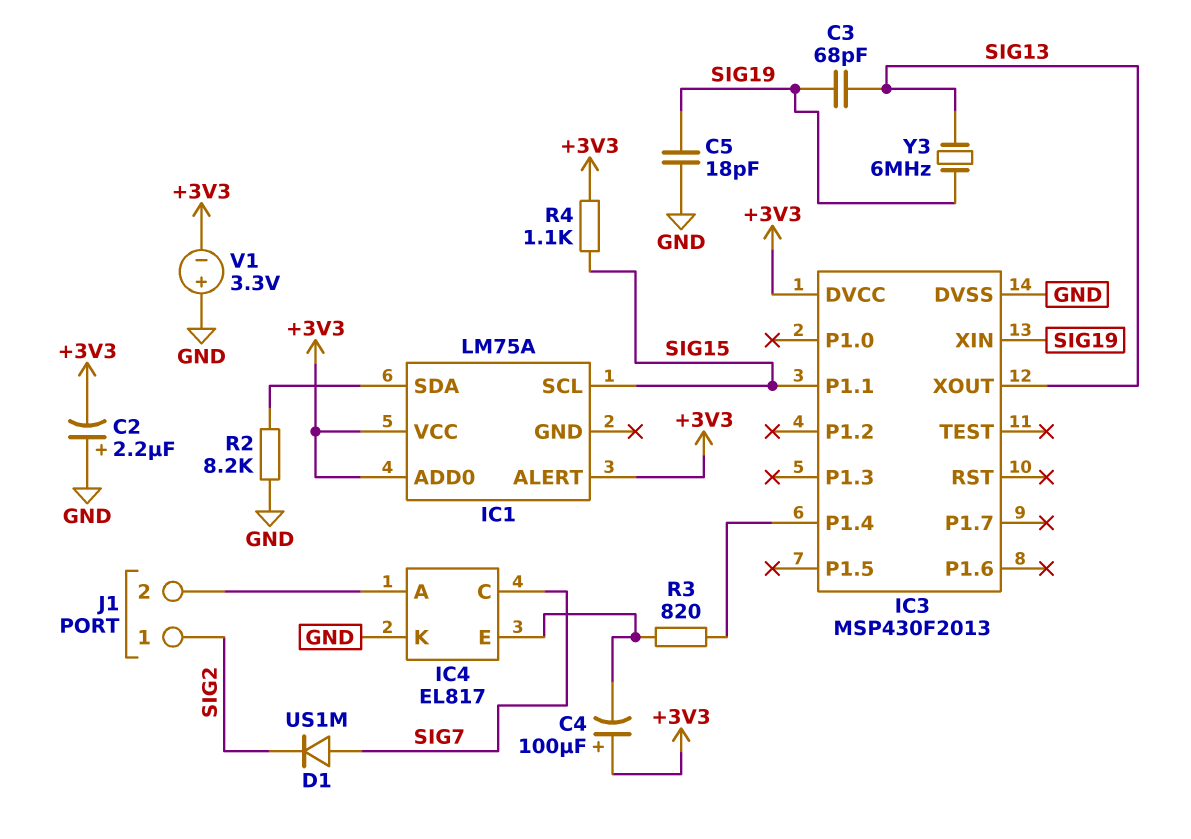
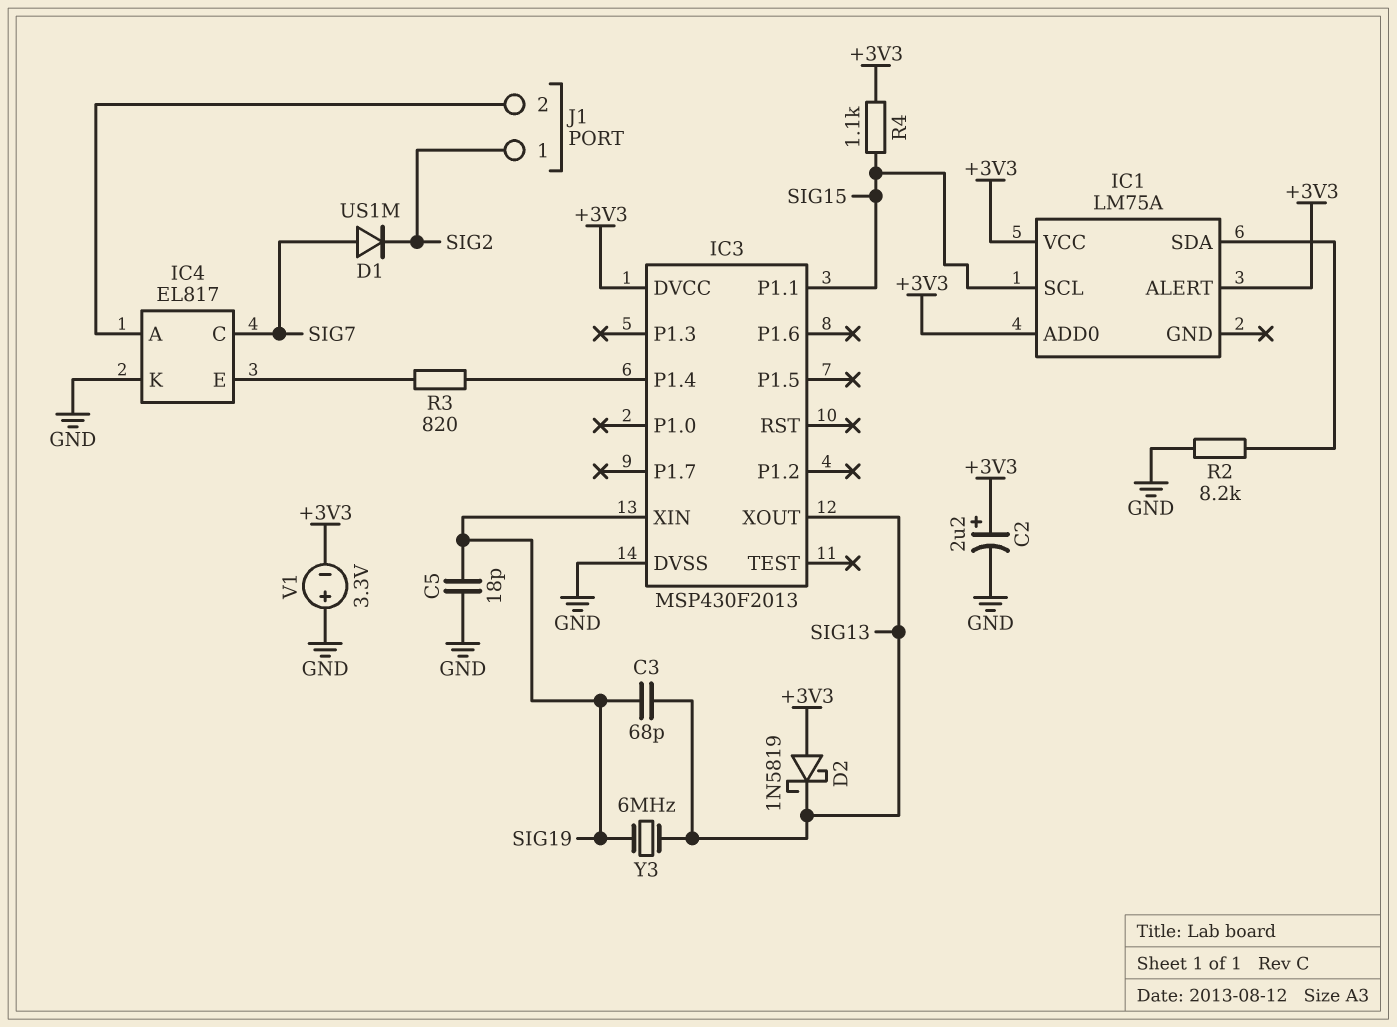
C2: 2.2uF (plus GND, minus +3V3) -> 2.2uF (plus +3V3, minus GND)
C4: 100uF (plus +3V3, minus IC4/E) -> none
D2: none -> schottky 1N5819 (A +3V3, K SIG13)

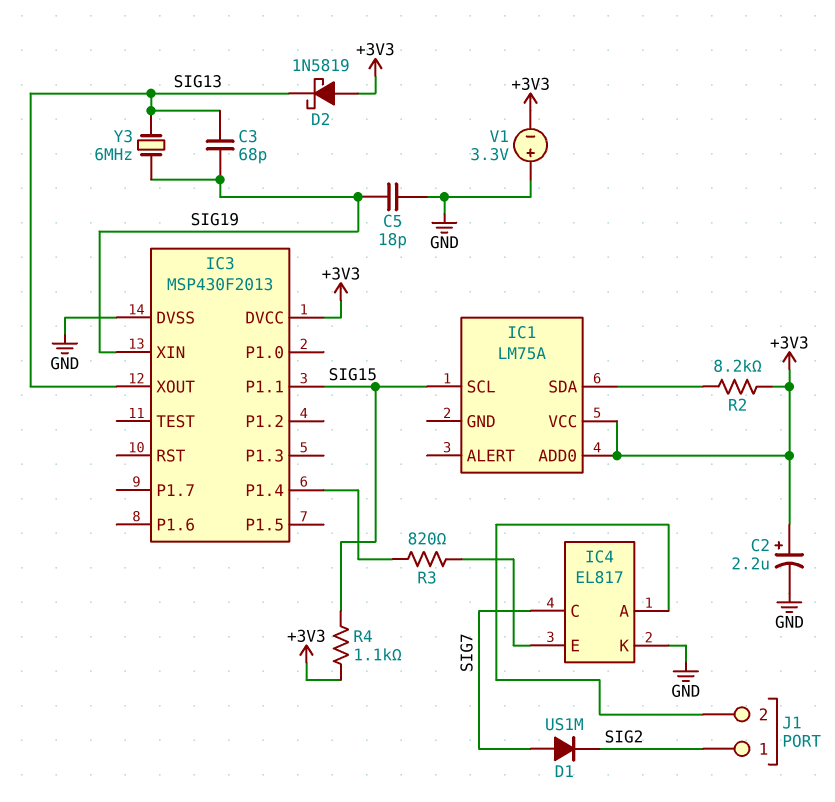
IC1 pin ALERT: +3V3 -> none
R2: 8.2k (GND, IC1/SDA) -> 8.2k (+3V3, IC1/SDA)

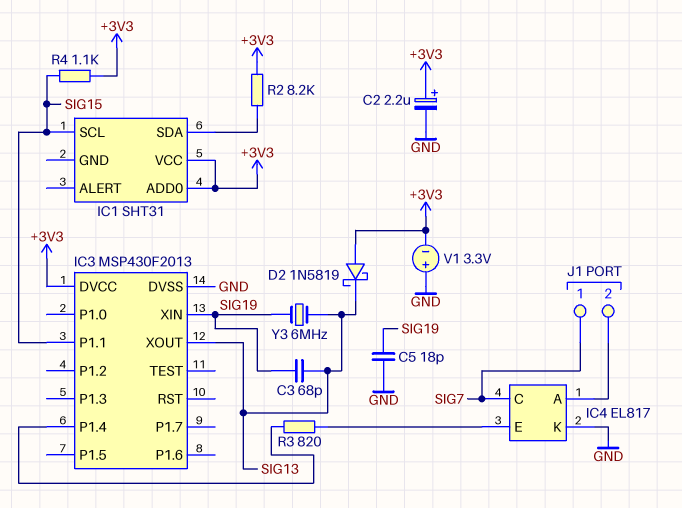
D1: diode US1M (A SIG7, K SIG2) -> none
IC1: LM75A -> SHT31
J1 pin 1: SIG2 -> SIG7

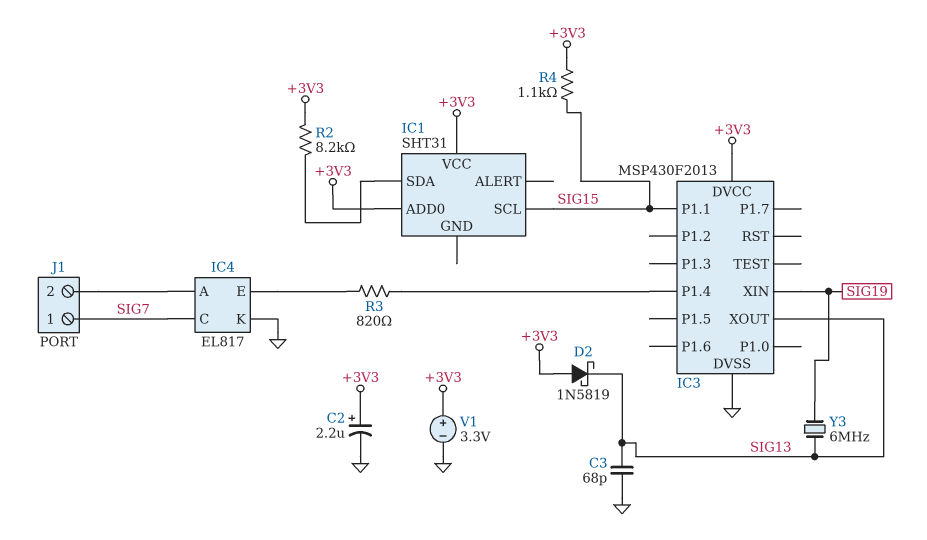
C3: 68pF (SIG13, SIG19) -> 68pF (GND, SIG13)
C5: 18pF (GND, SIG19) -> none
V1: 3.3V (plus GND, minus +3V3) -> 3.3V (plus +3V3, minus GND)

